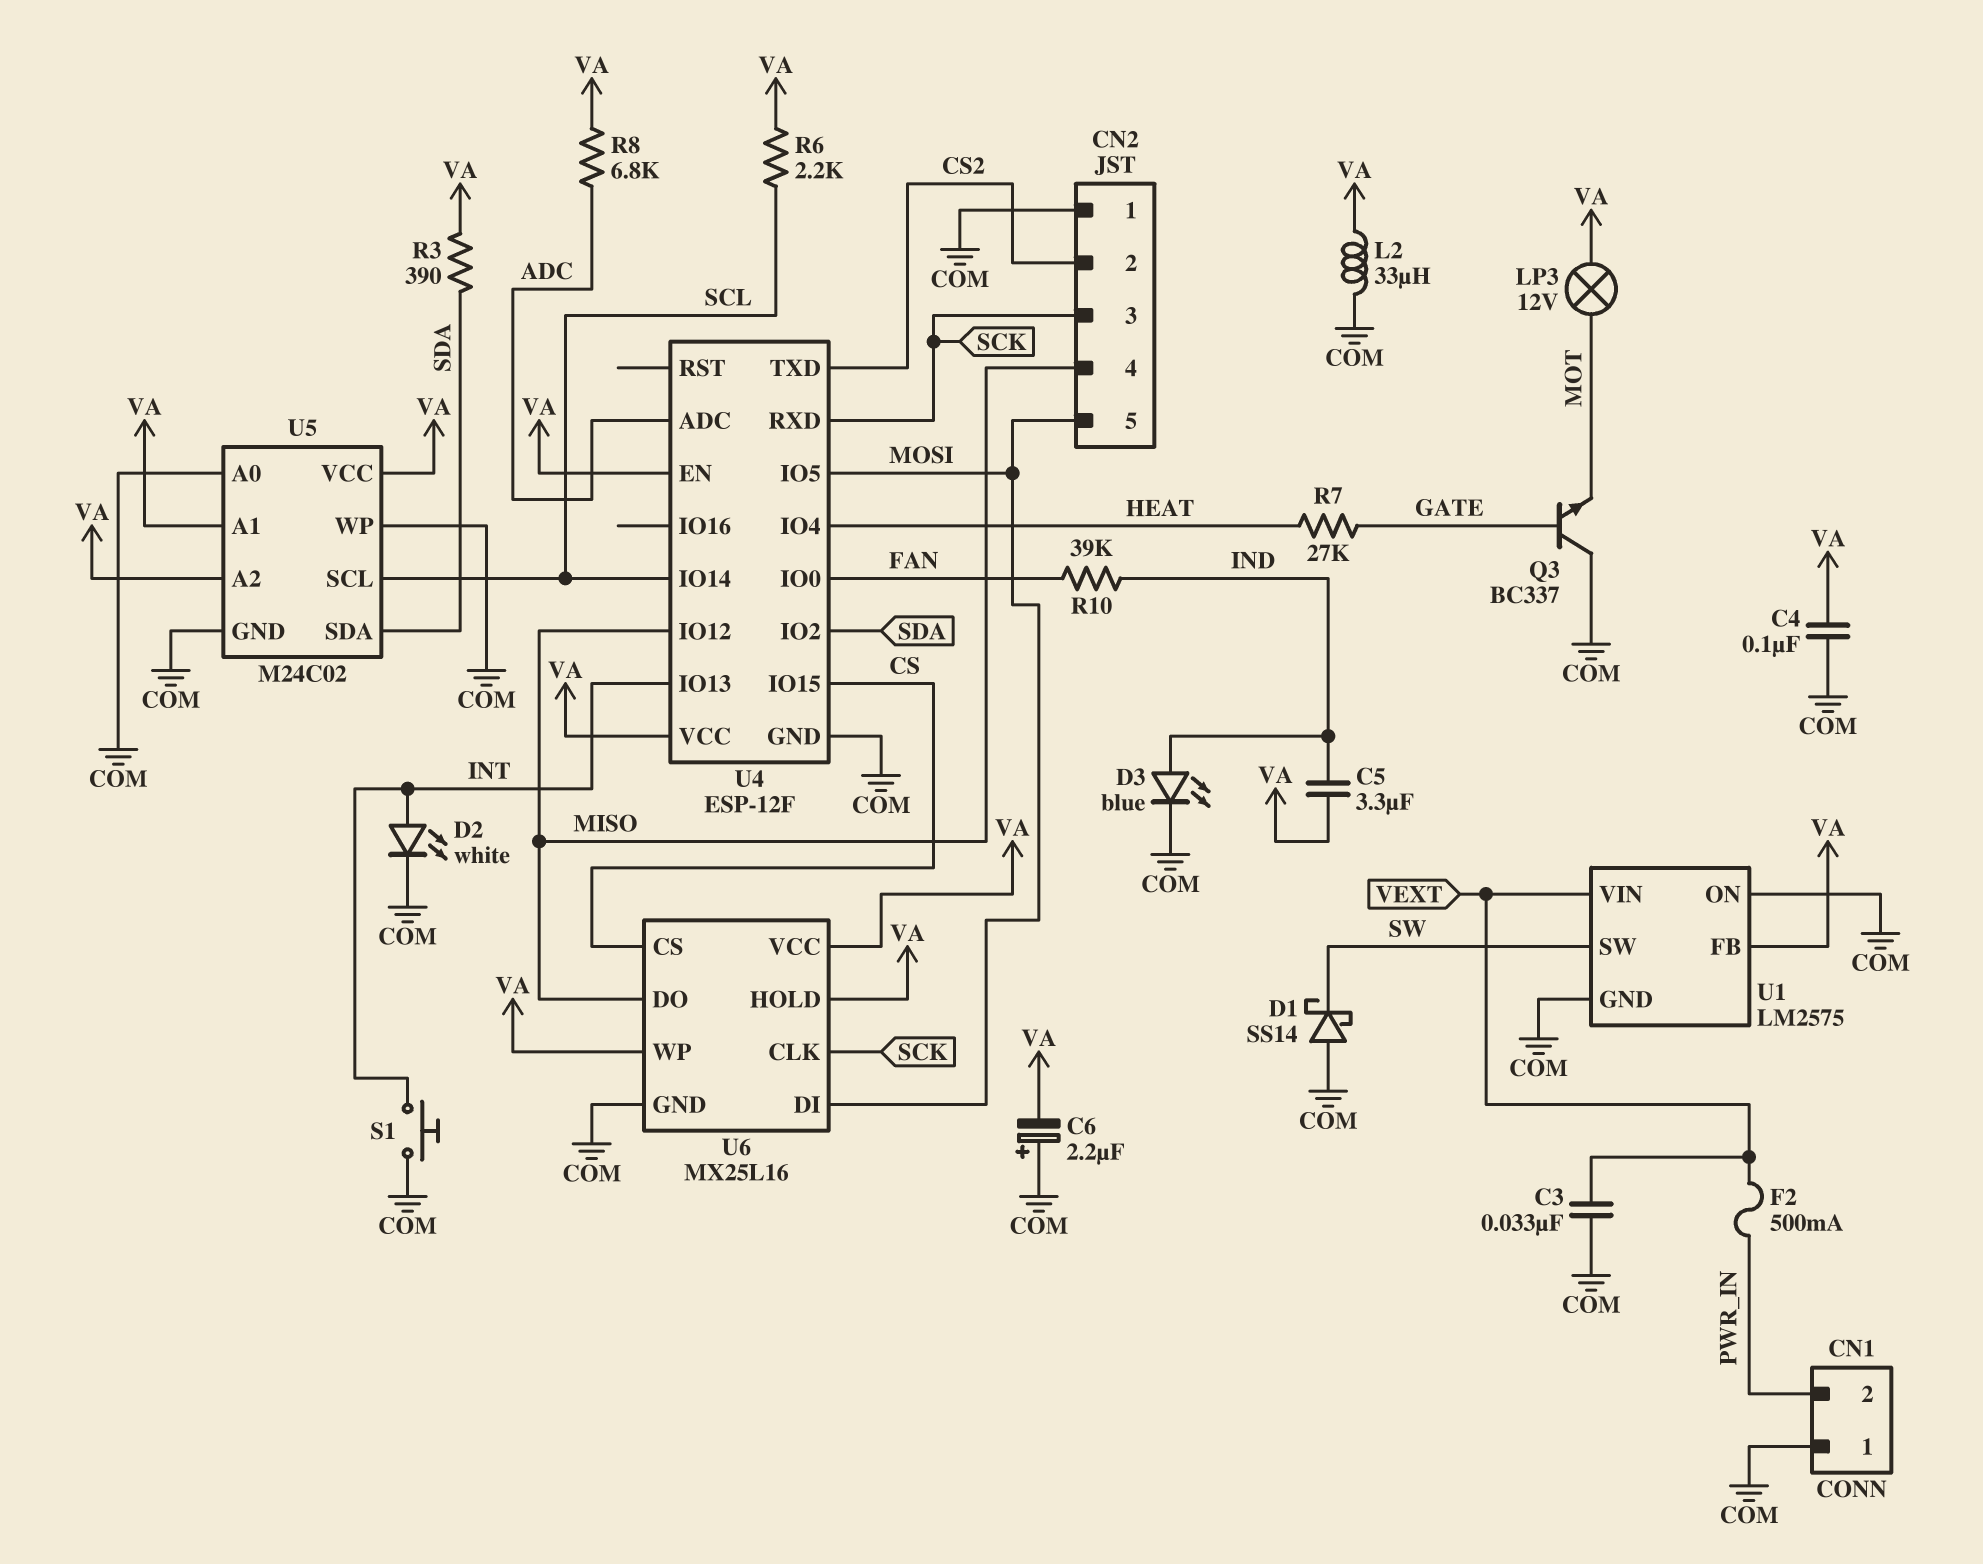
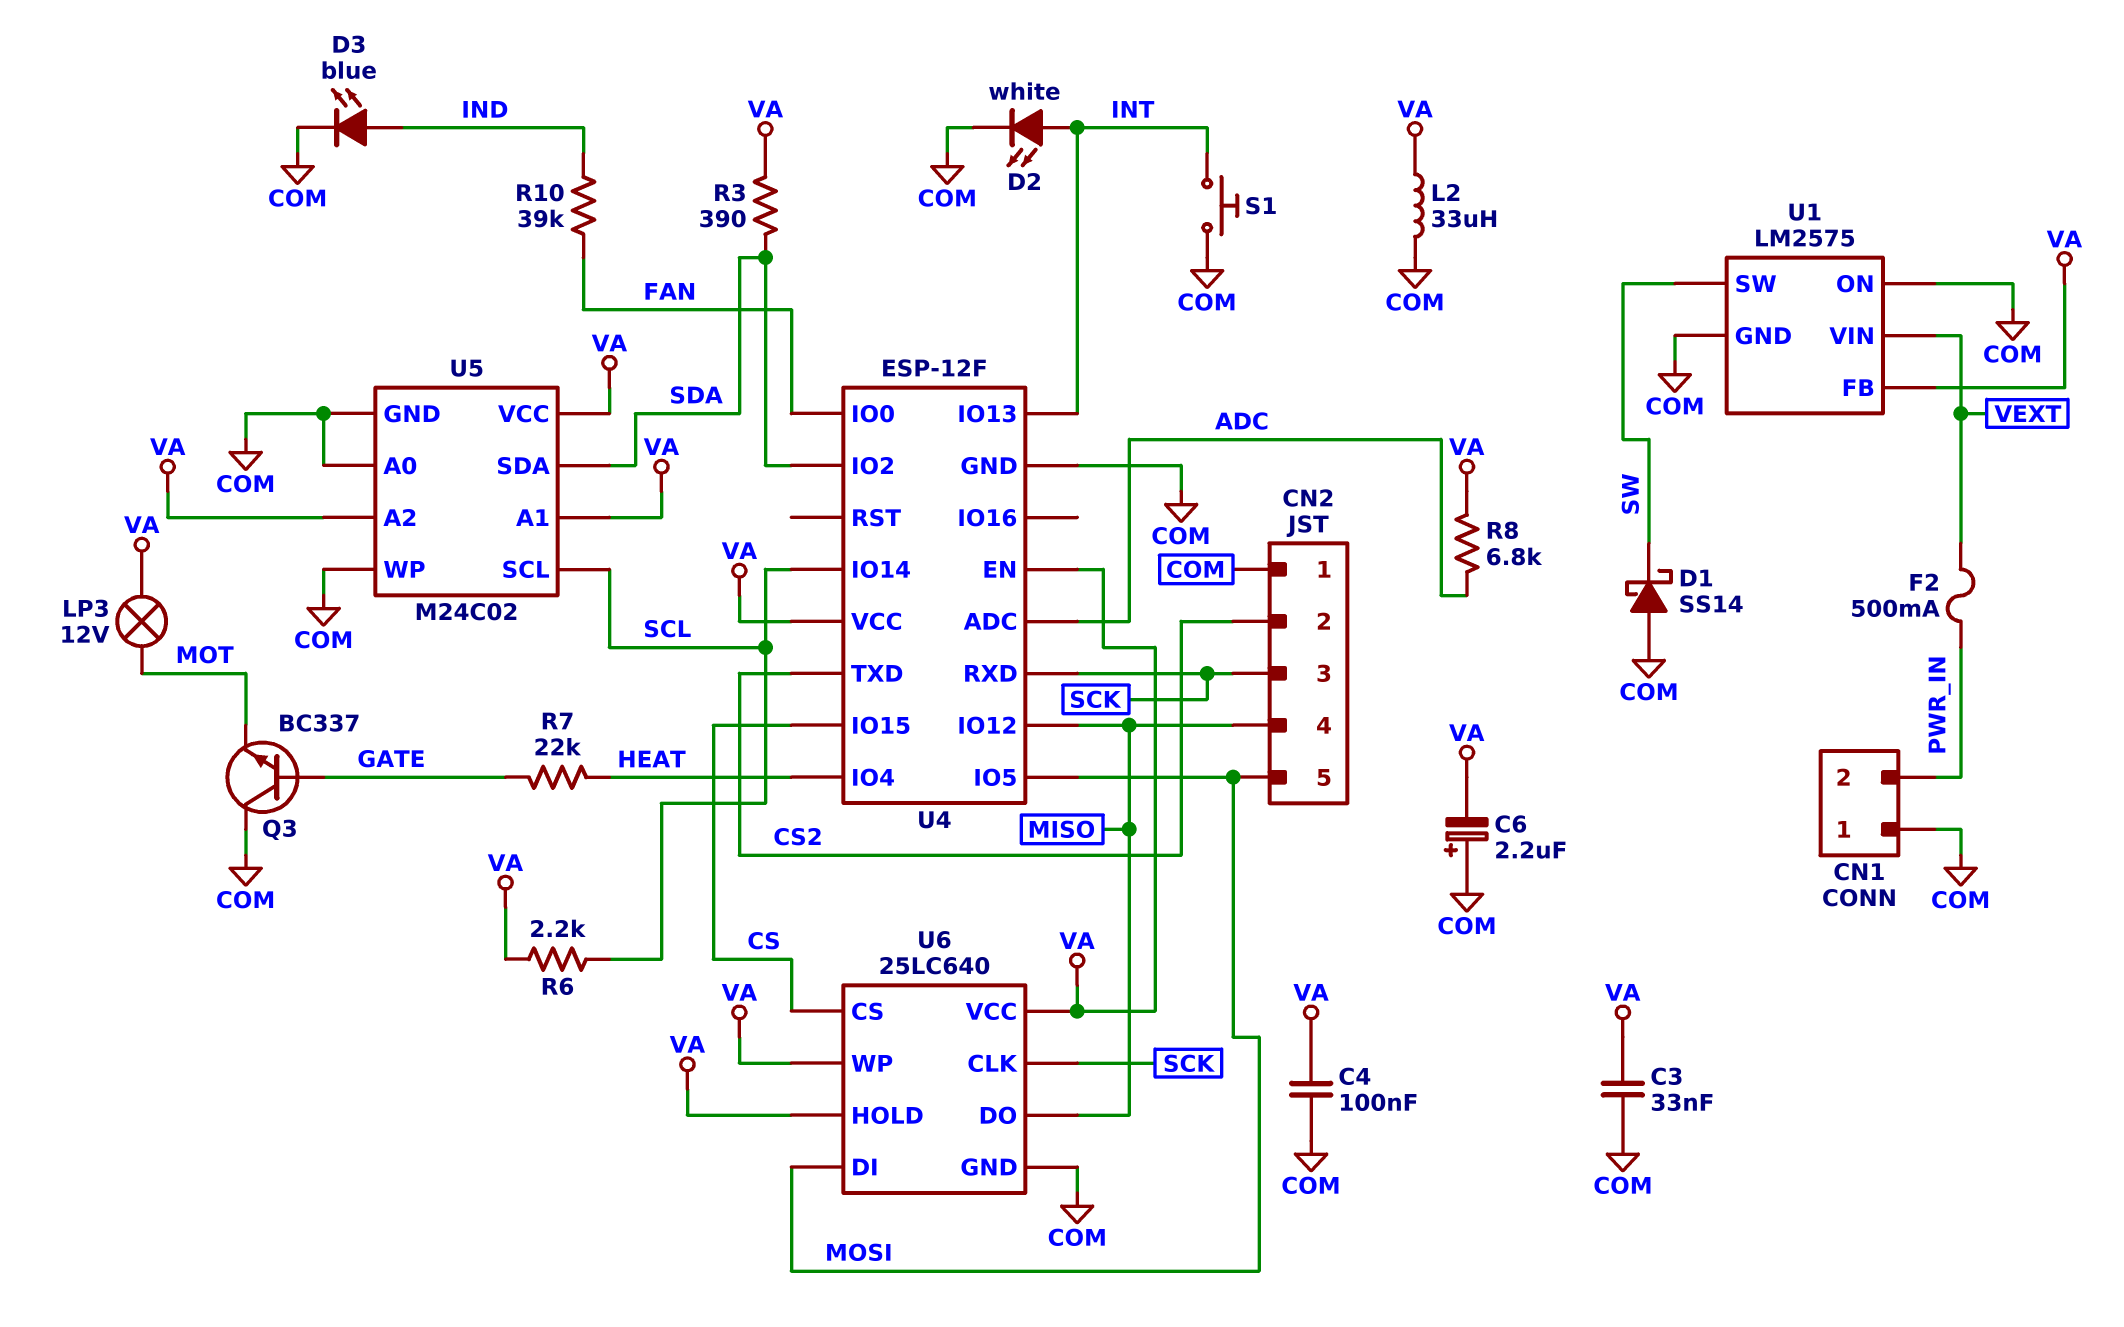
C3: 33nF (COM, VEXT) -> 33nF (COM, VA)
C5: 3.3uF (IND, VA) -> none
R7: 27k (GATE, HEAT) -> 22k (GATE, HEAT)
U6: MX25L16 -> 25LC640

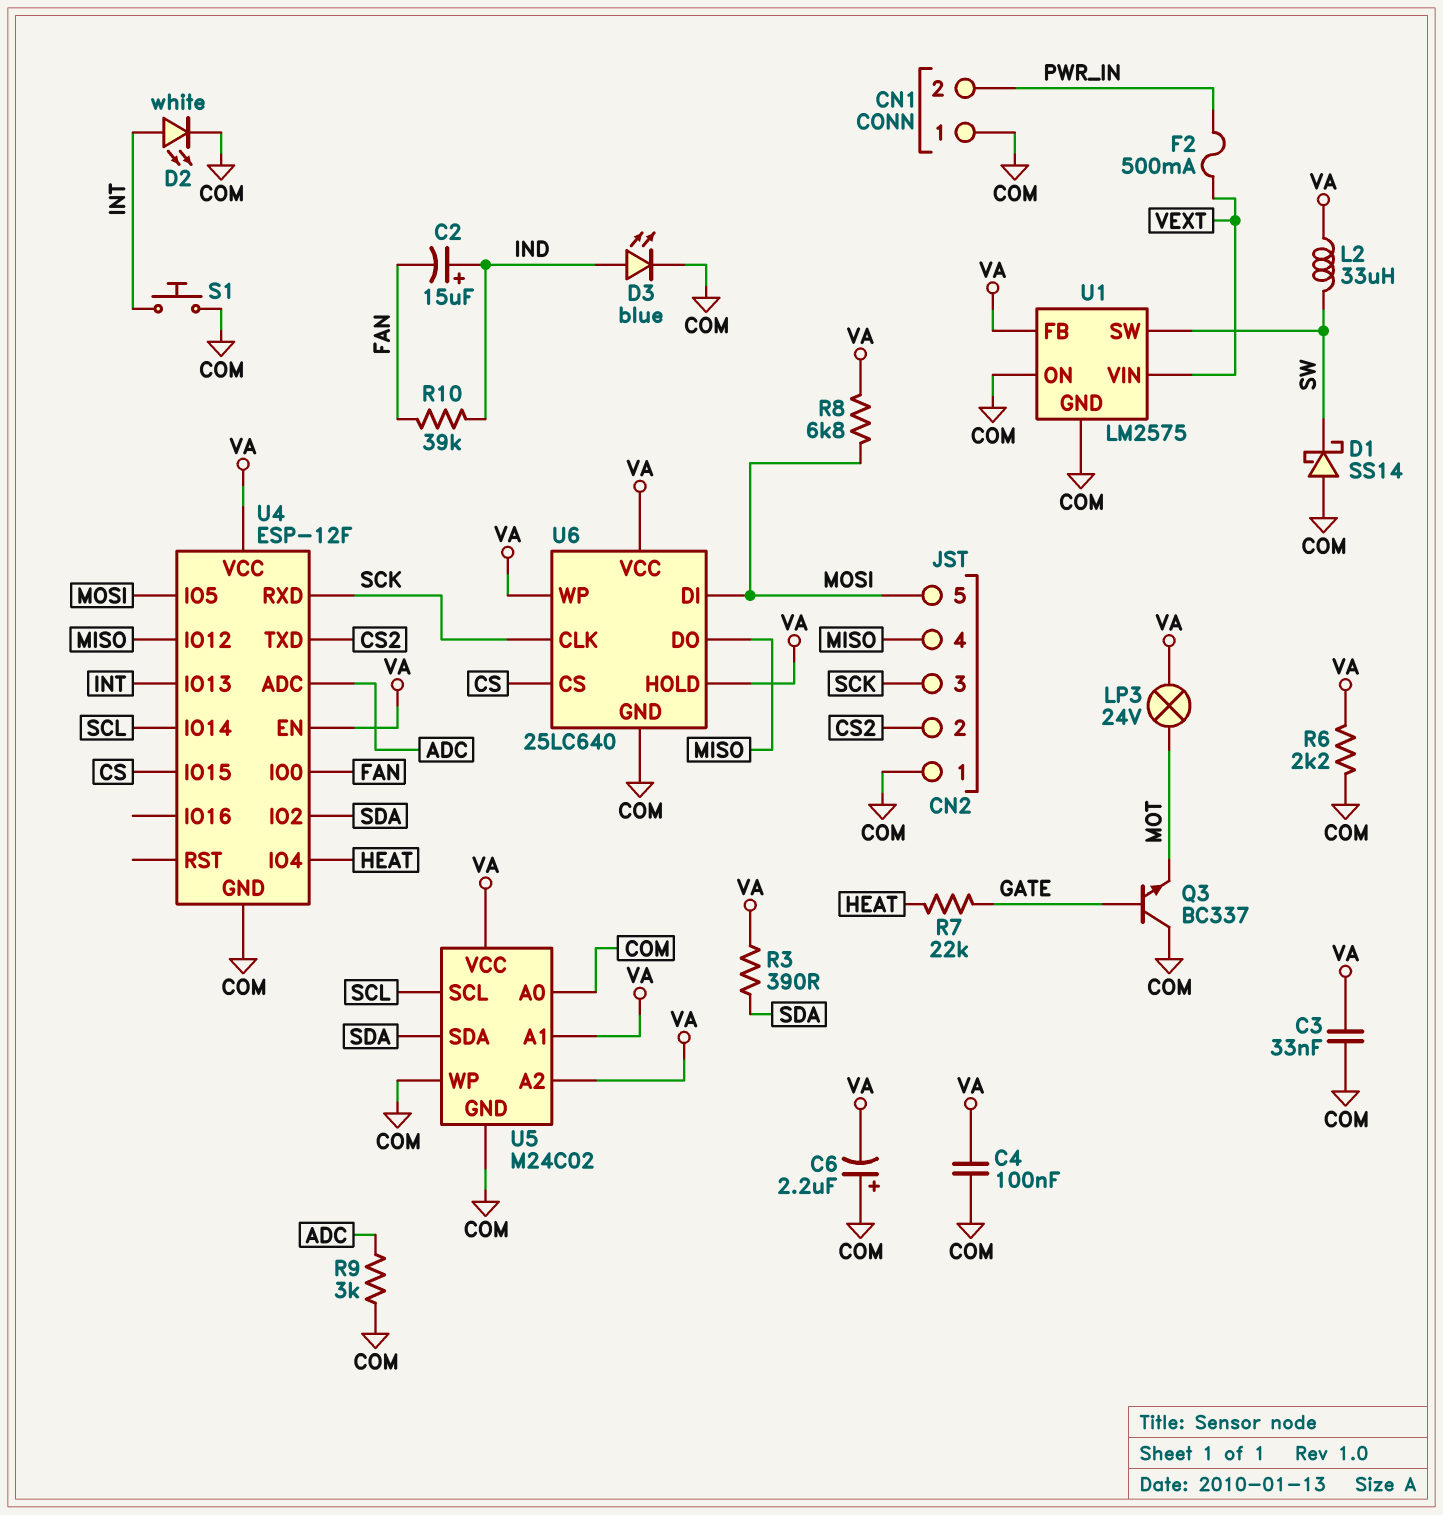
C2: none -> 15uF (plus IND, minus FAN)
L2: 33uH (COM, VA) -> 33uH (SW, VA)
LP3: lamp 12V (MOT, VA) -> lamp 24V (MOT, VA)
R6: 2.2k (SCL, VA) -> 2.2k (COM, VA)
R8: 6.8k (ADC, VA) -> 6.8k (MOSI, VA)
R9: none -> 3k (ADC, COM)

